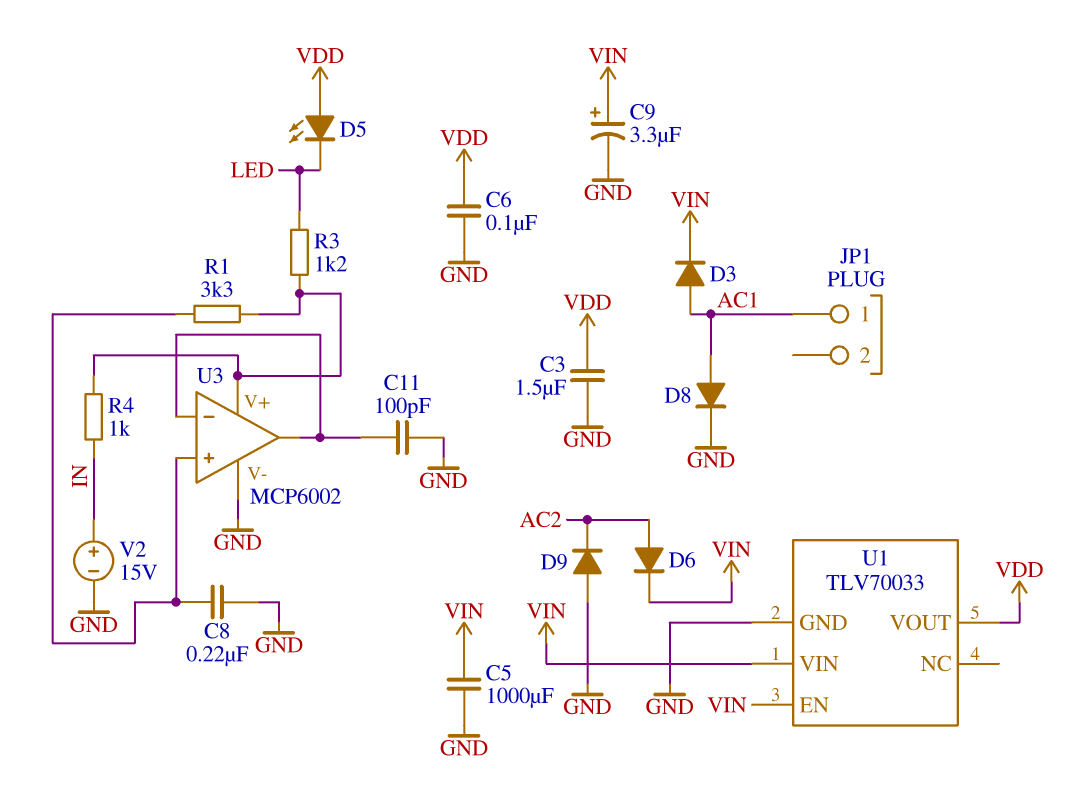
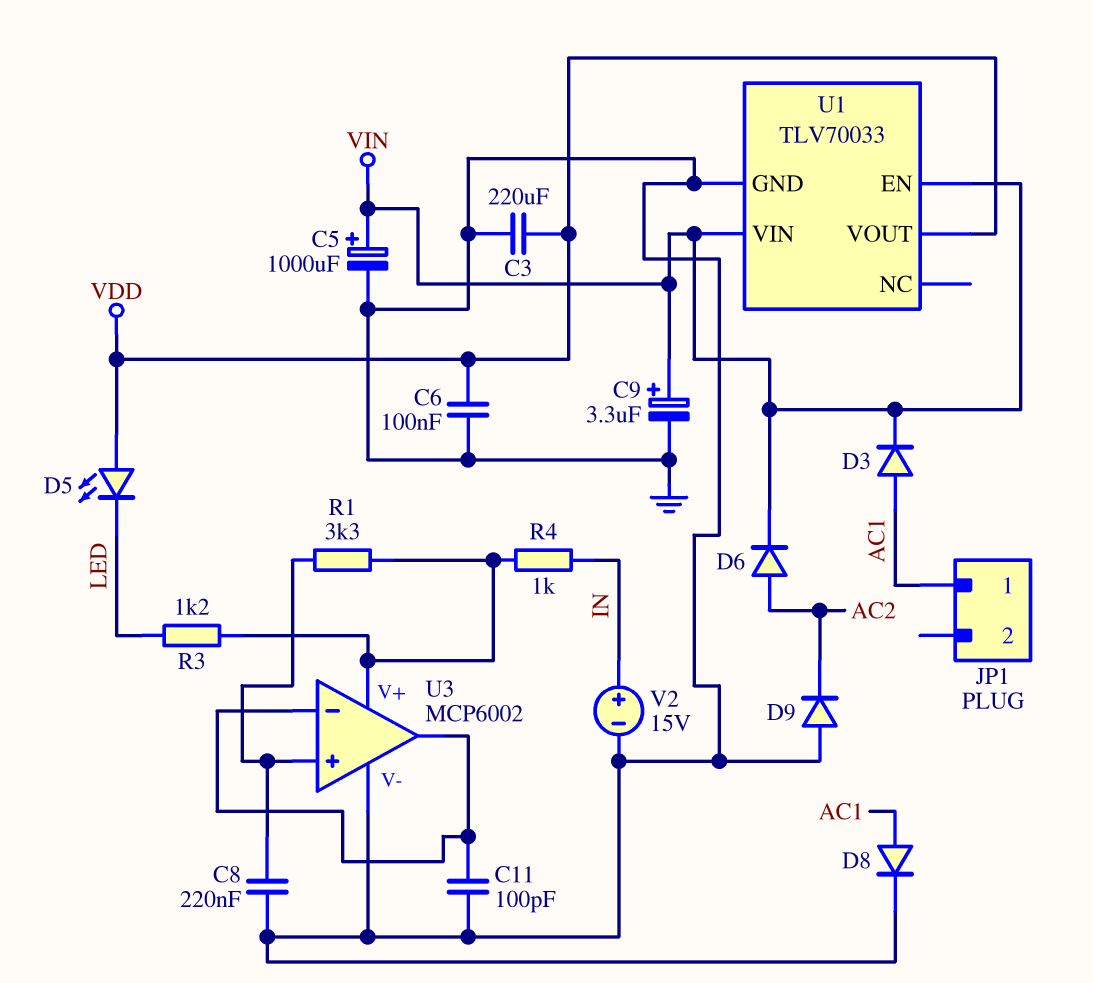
C3: 1.5uF (GND, VDD) -> 220uF (GND, VDD)
C5: 1000uF (GND, VIN) -> 1000uF (plus VIN, minus GND)

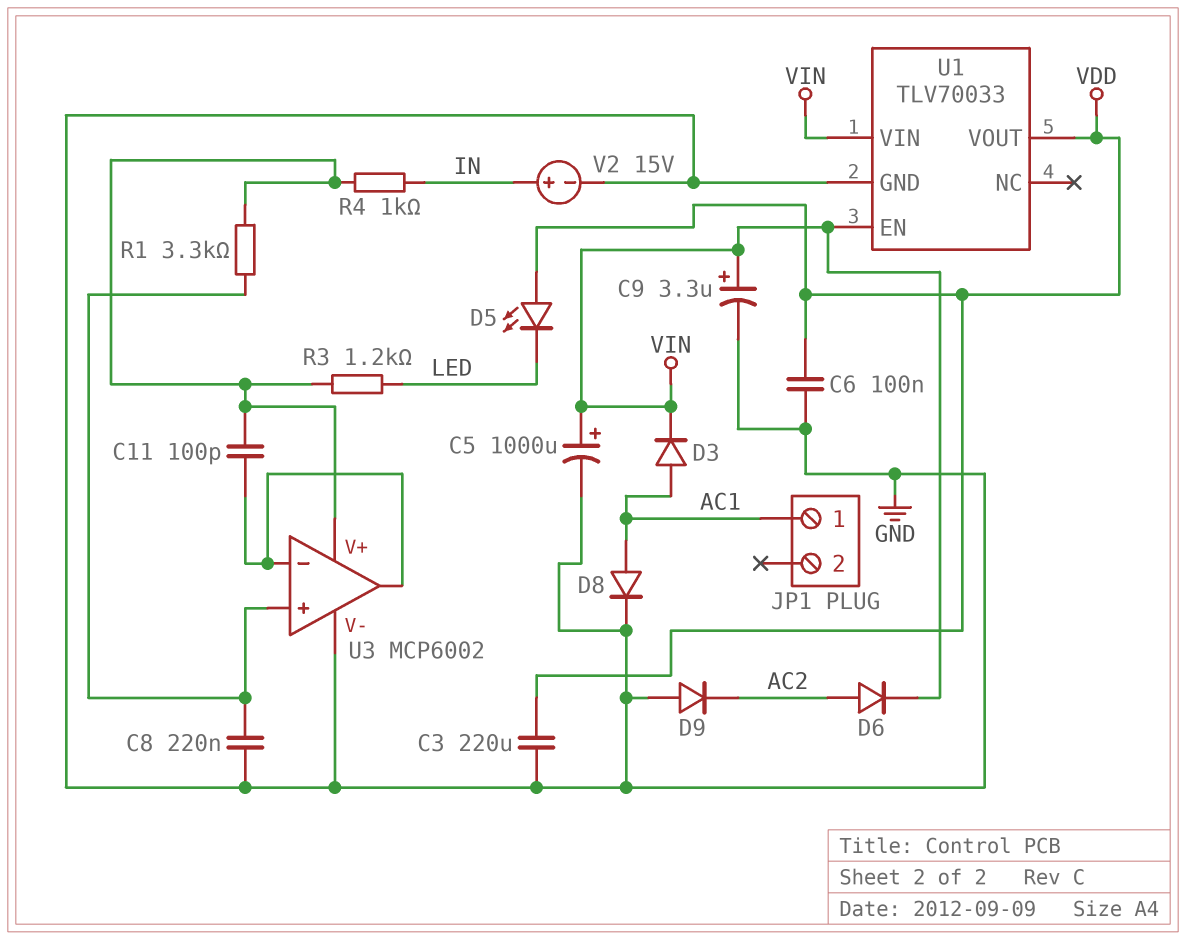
C11: 100pF (GND, U3/in-) -> 100pF (U3/V+, U3/in-)

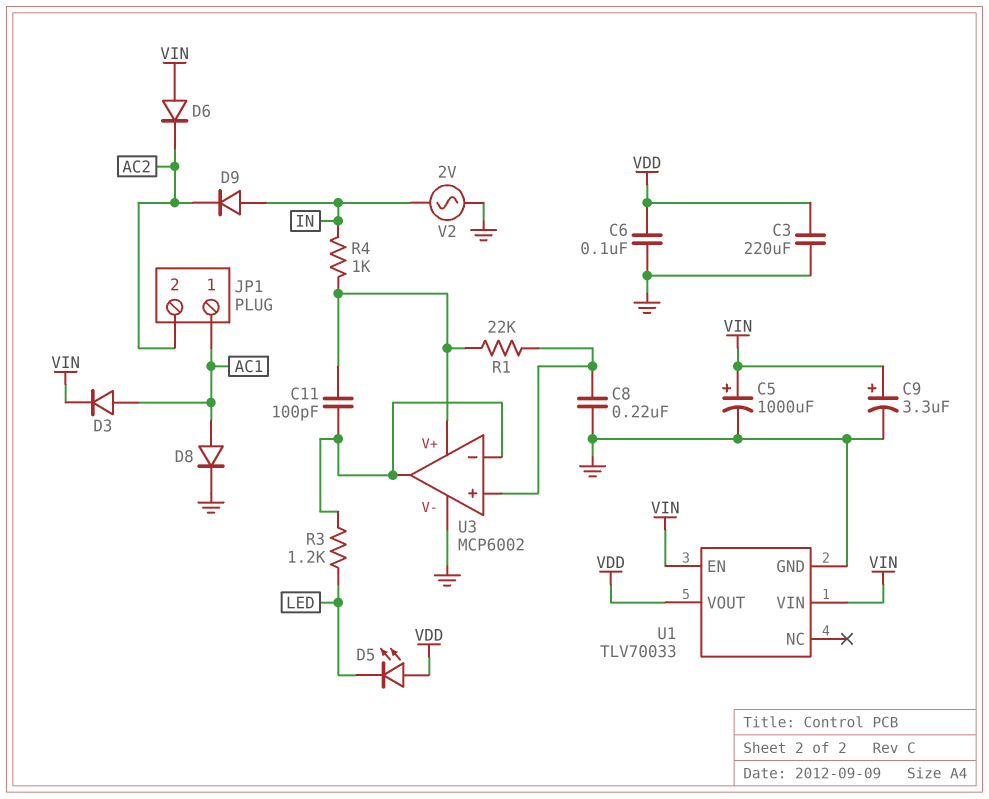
D6: diode (A AC2, K VIN) -> diode (A VIN, K AC2)
D9: diode (A GND, K AC2) -> diode (A IN, K AC2)
JP1 pin 2: none -> AC2
R1: 3.3k (U3/V+, U3/in+) -> 22k (U3/V+, U3/in+)
R3: 1.2k (LED, U3/V+) -> 1.2k (LED, U3/in-)
V2: 15V (plus IN, minus GND) -> AC 2V (GND, IN)

